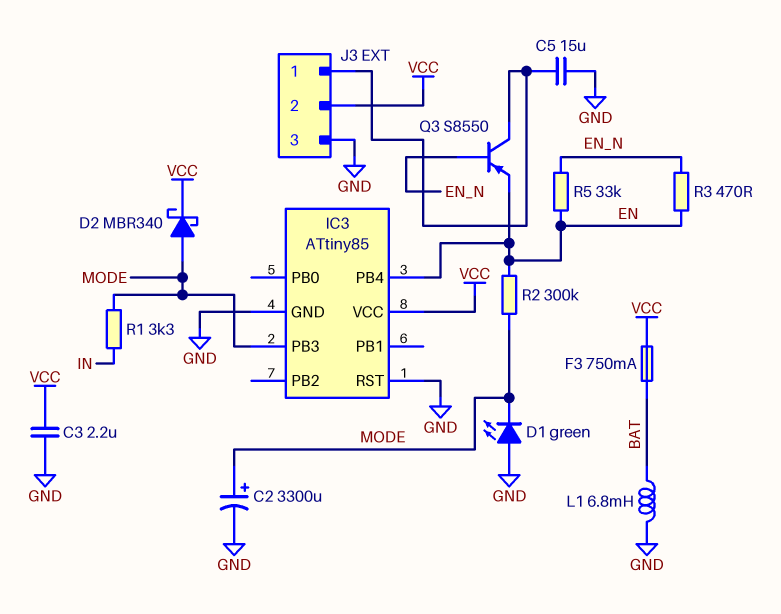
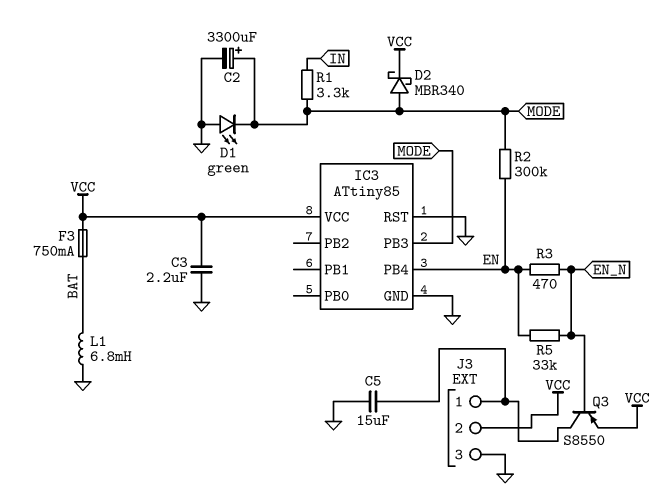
Q3: PNP S8550 (B EN_N, C J3/1, E EN) -> PNP S8550 (B EN_N, C J3/1, E VCC)

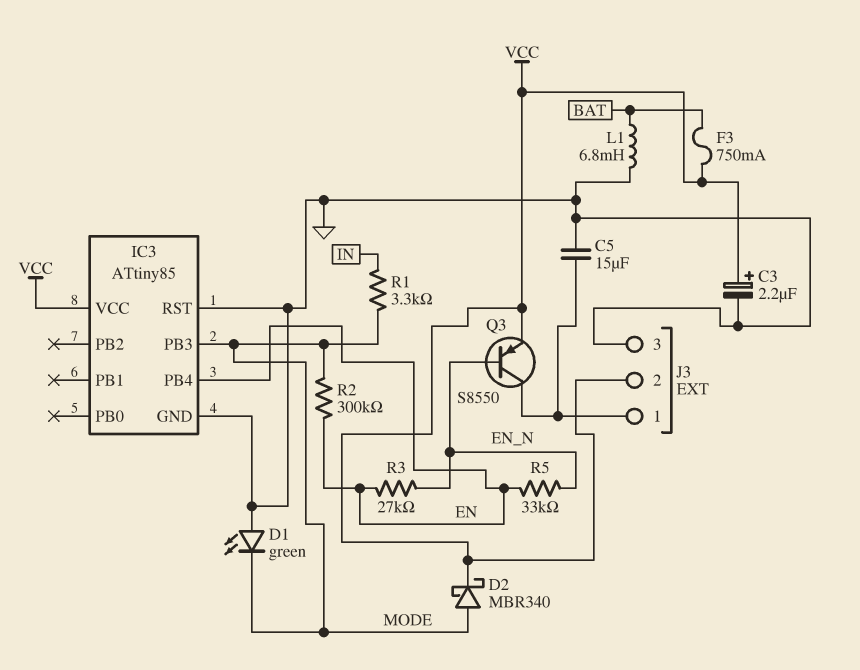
C2: 3300uF (plus MODE, minus GND) -> none
C3: 2.2uF (GND, VCC) -> 2.2uF (plus VCC, minus GND)
R3: 470 (EN, EN_N) -> 27k (EN, EN_N)

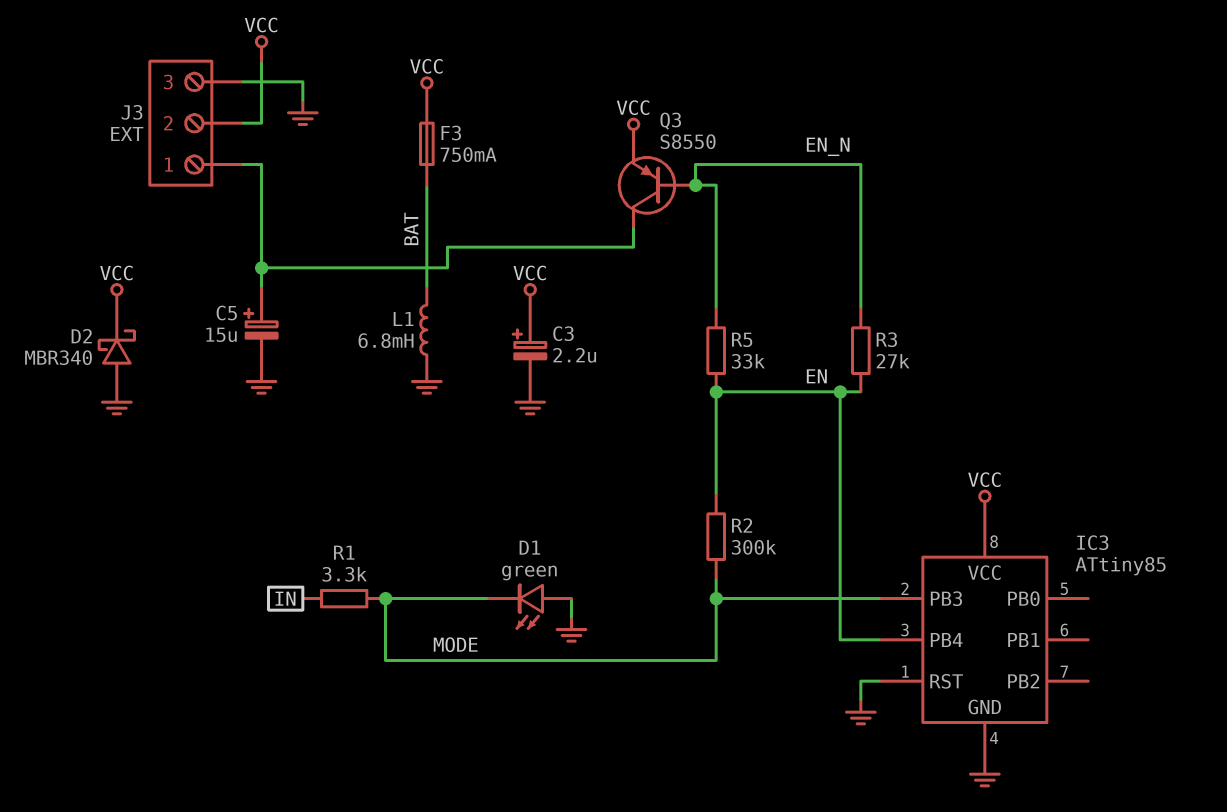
C5: 15uF (GND, J3/1) -> 15uF (plus J3/1, minus GND)
D2: schottky MBR340 (A MODE, K VCC) -> schottky MBR340 (A GND, K VCC)

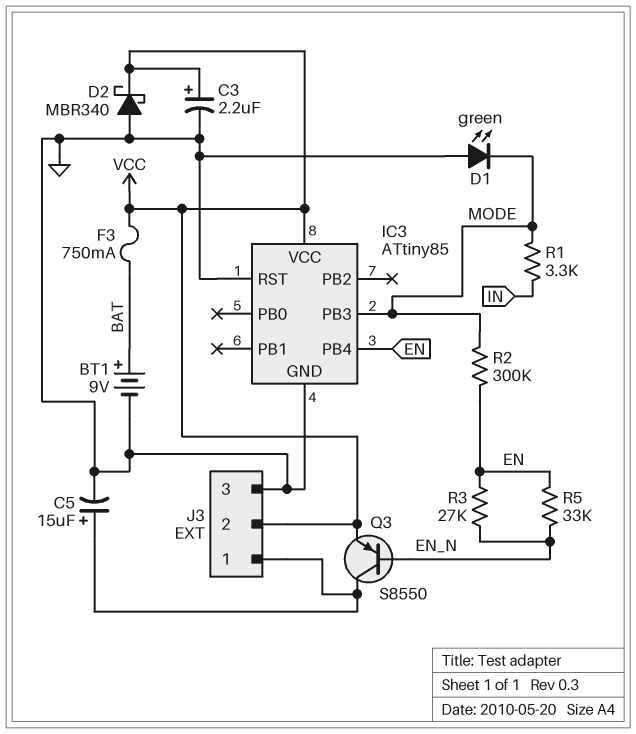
BT1: none -> 9V (plus BAT, minus GND)
L1: 6.8mH (BAT, GND) -> none

